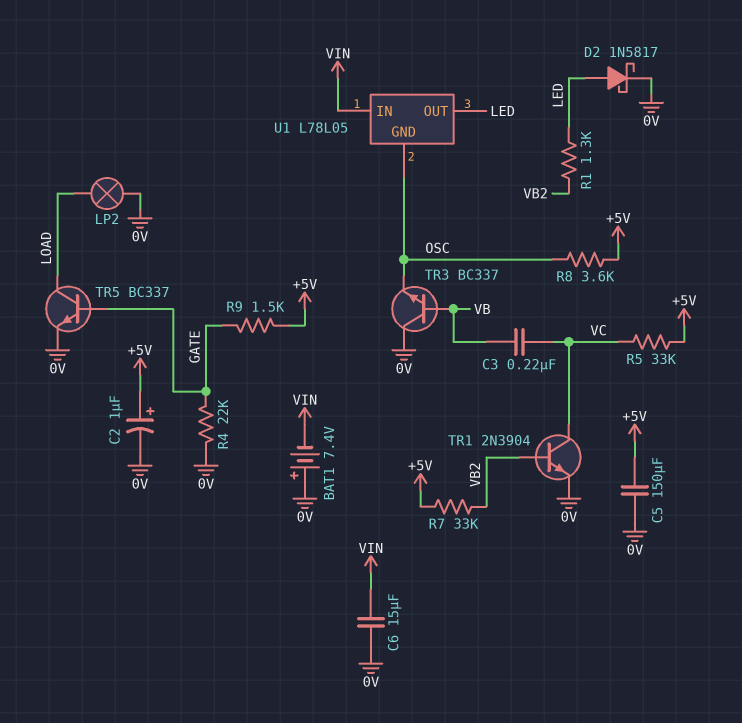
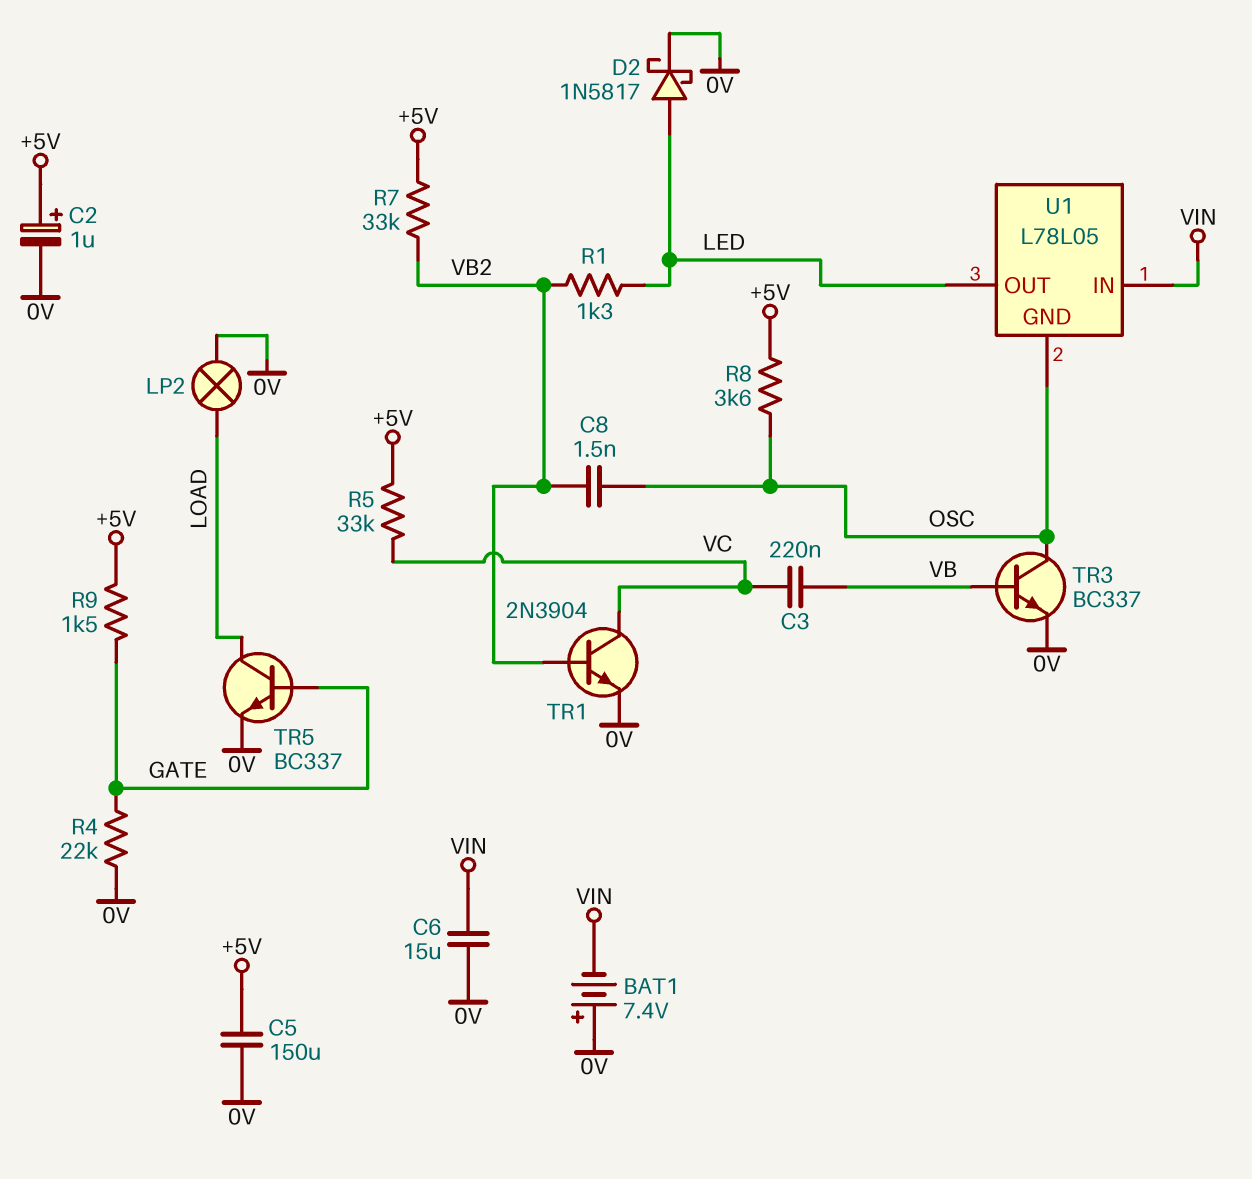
C8: none -> 1.5nF (OSC, VB2)
TR3: NPN BC337 (B VB, C 0V, E OSC) -> NPN BC337 (B VB, C OSC, E 0V)

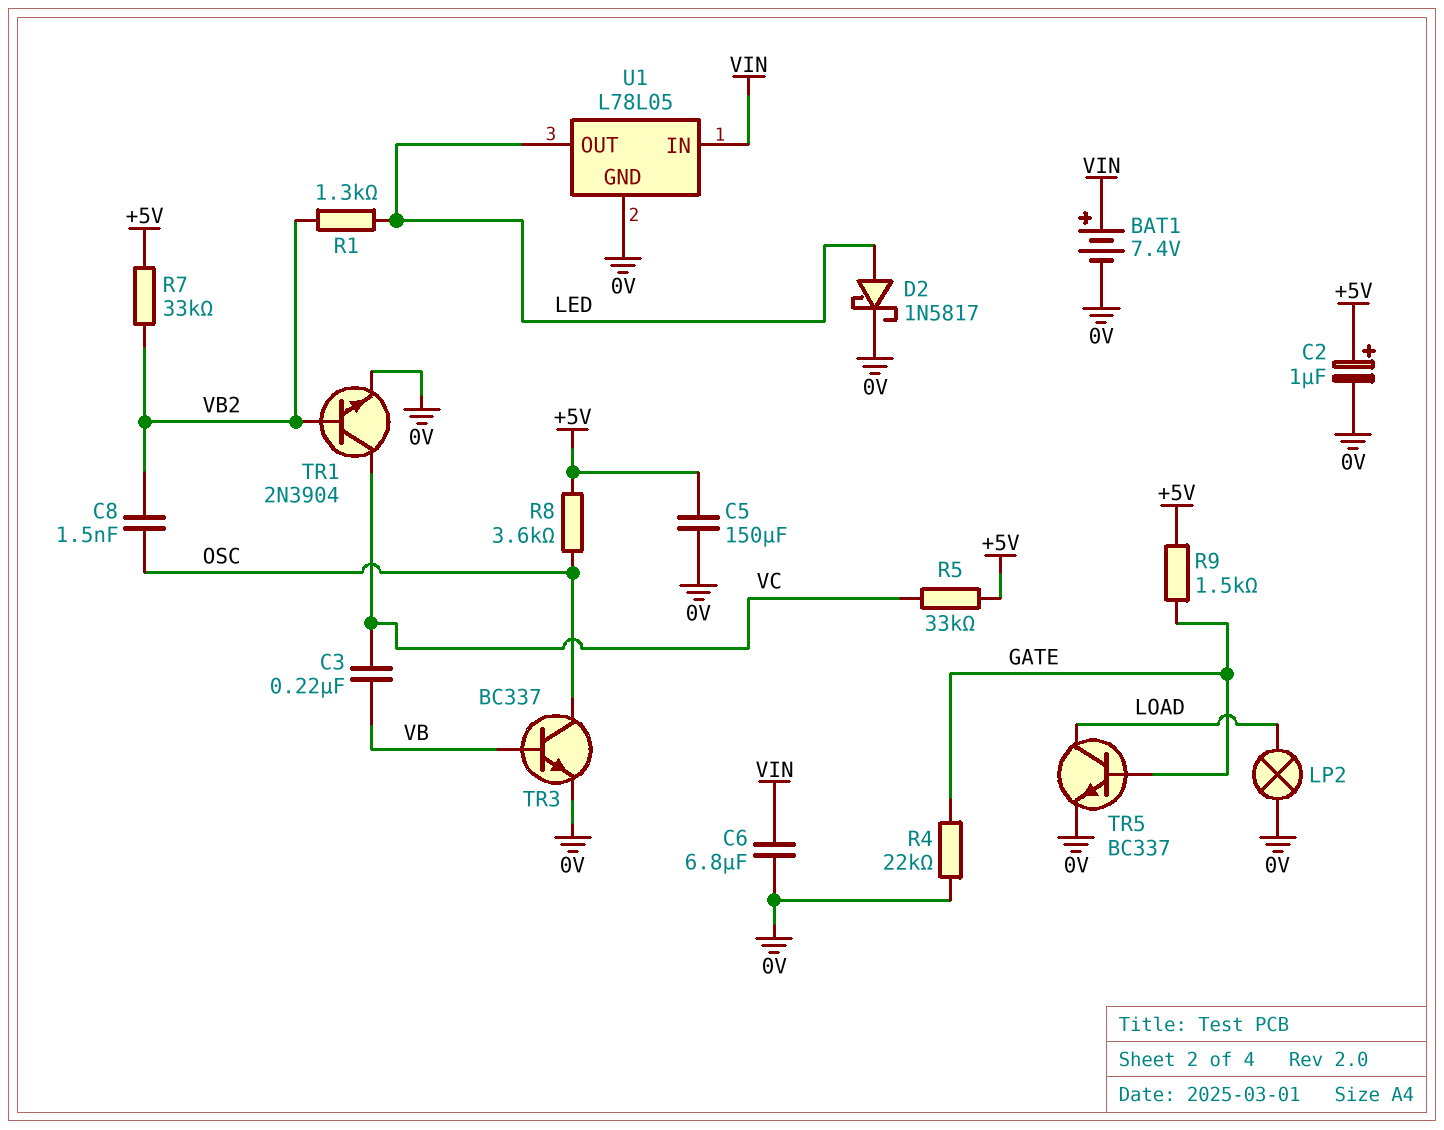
BAT1: 7.4V (plus 0V, minus VIN) -> 7.4V (plus VIN, minus 0V)
C6: 15uF (0V, VIN) -> 6.8uF (0V, VIN)
U1 pin GND: OSC -> 0V

